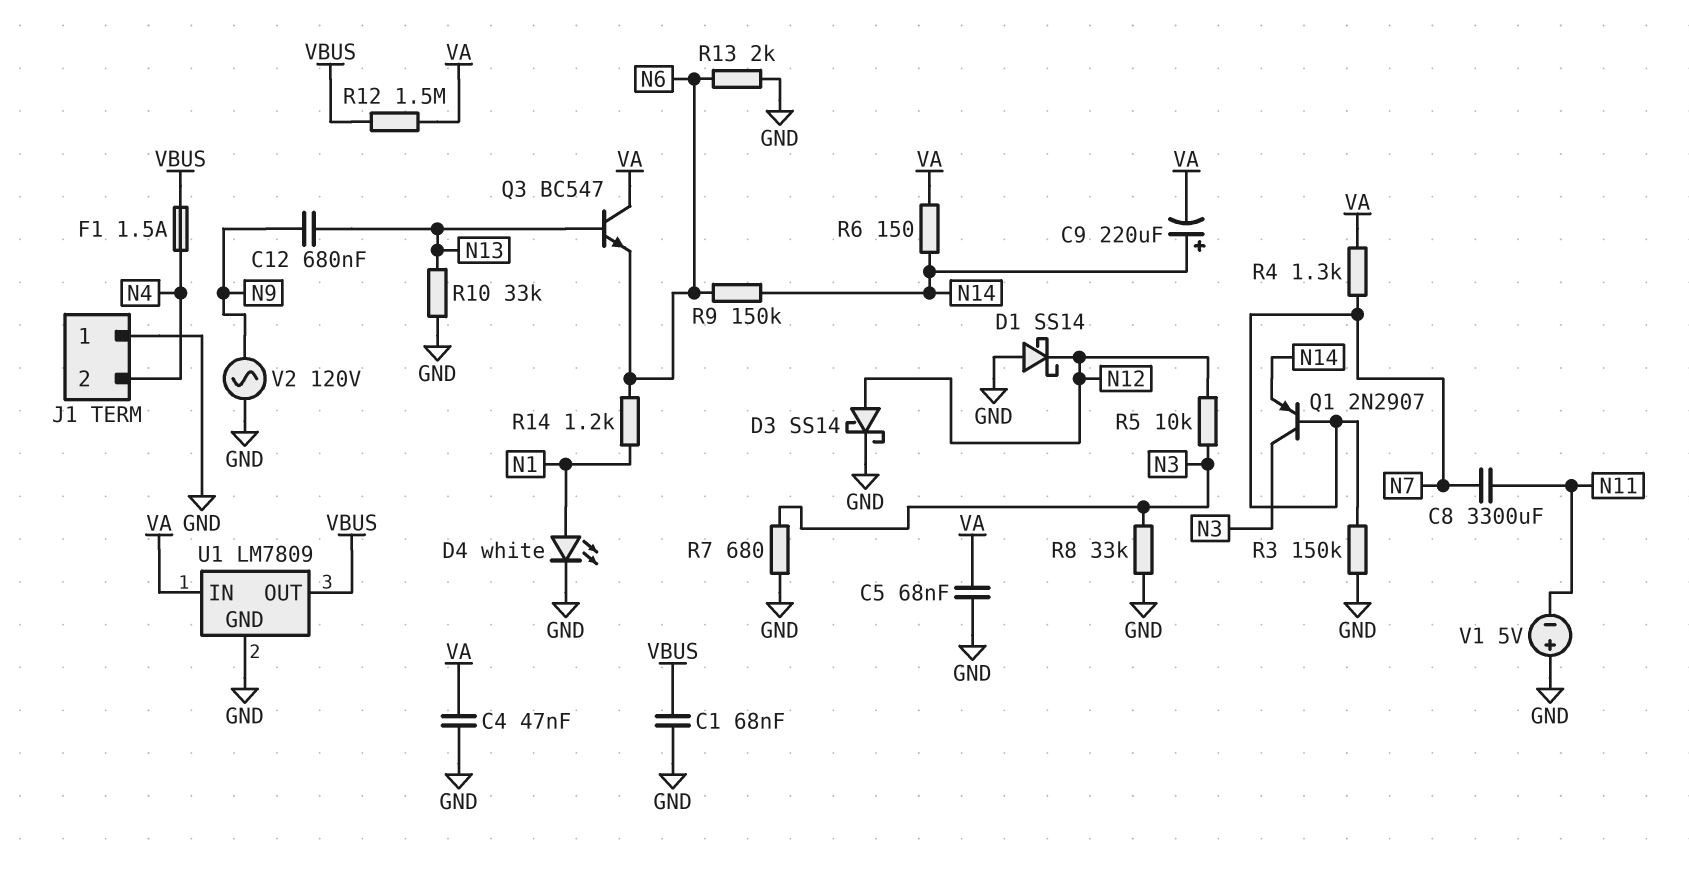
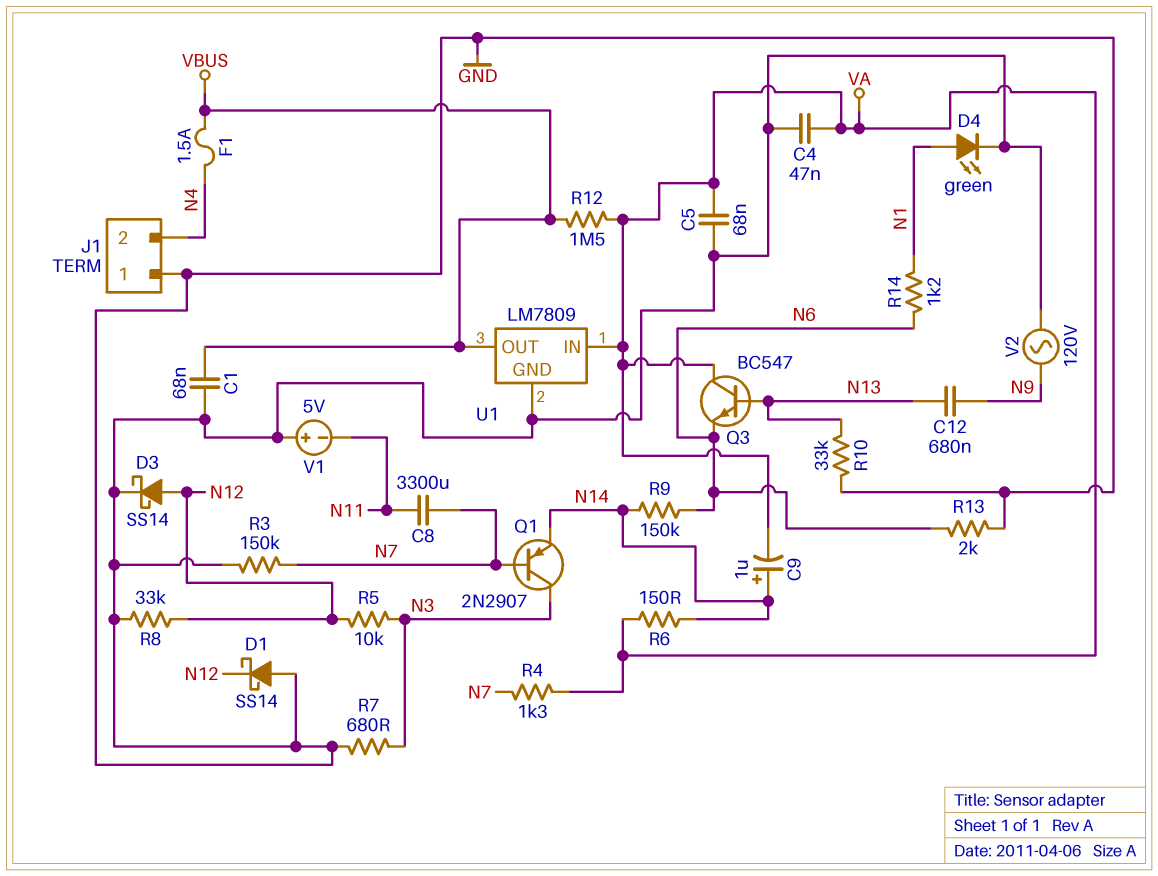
C9: 220uF (plus N14, minus VA) -> 1uF (plus N14, minus VA)
D4: LED white (A N1, K GND) -> LED green (A N1, K GND)
R8: 33k (GND, N3) -> 33k (GND, N12)

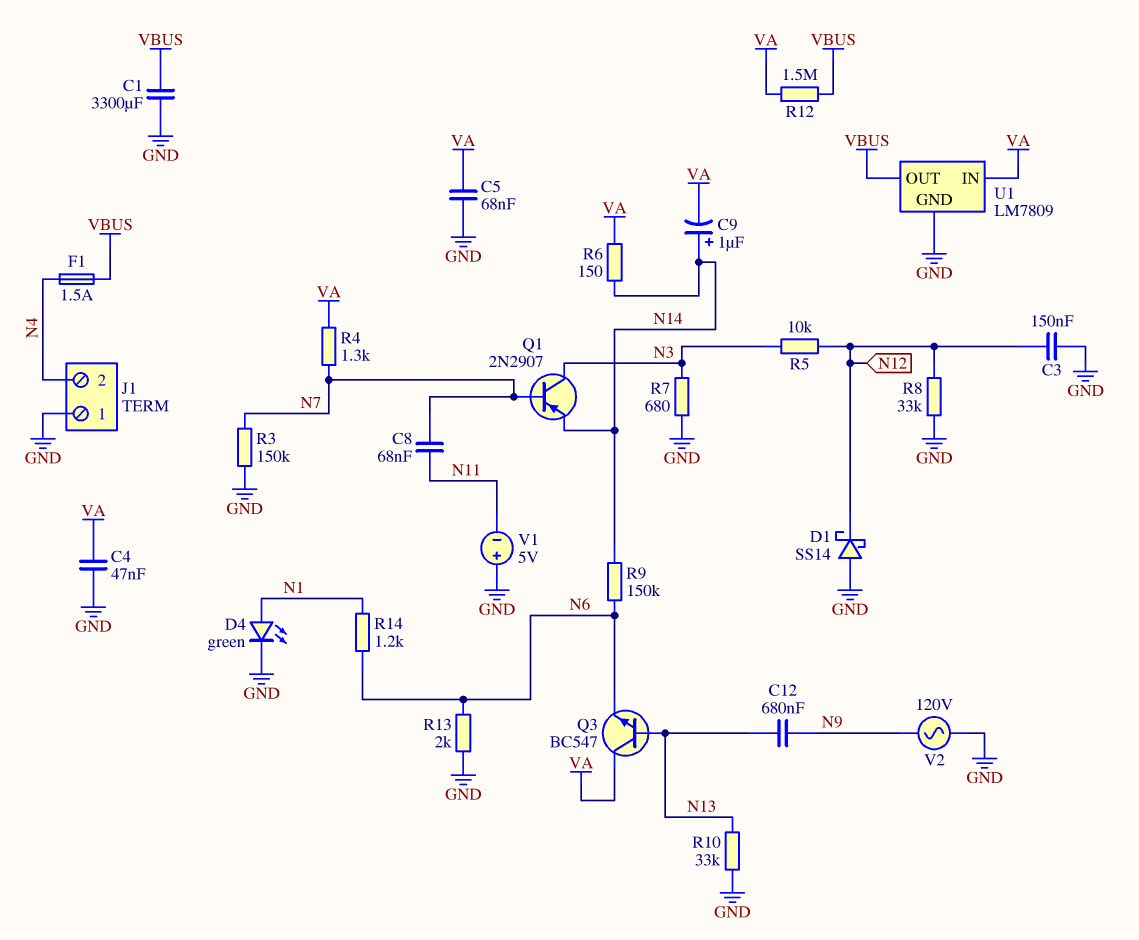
C1: 68nF (GND, VBUS) -> 3300uF (GND, VBUS)
C3: none -> 150nF (GND, N12)
C8: 3300uF (N7, N11) -> 68nF (N7, N11)
D3: schottky SS14 (A N12, K GND) -> none

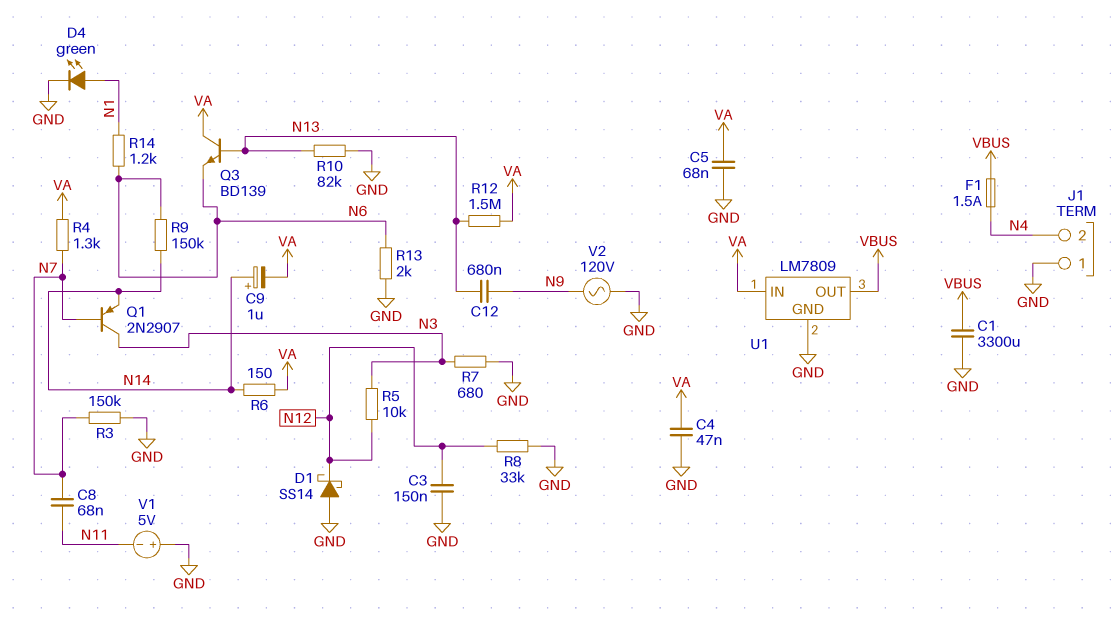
Q3: NPN BC547 (B N13, C VA, E N6) -> NPN BD139 (B N13, C VA, E N6)
R10: 33k (GND, N13) -> 82k (GND, N13)
R12: 1.5M (VA, VBUS) -> 1.5M (N13, VA)

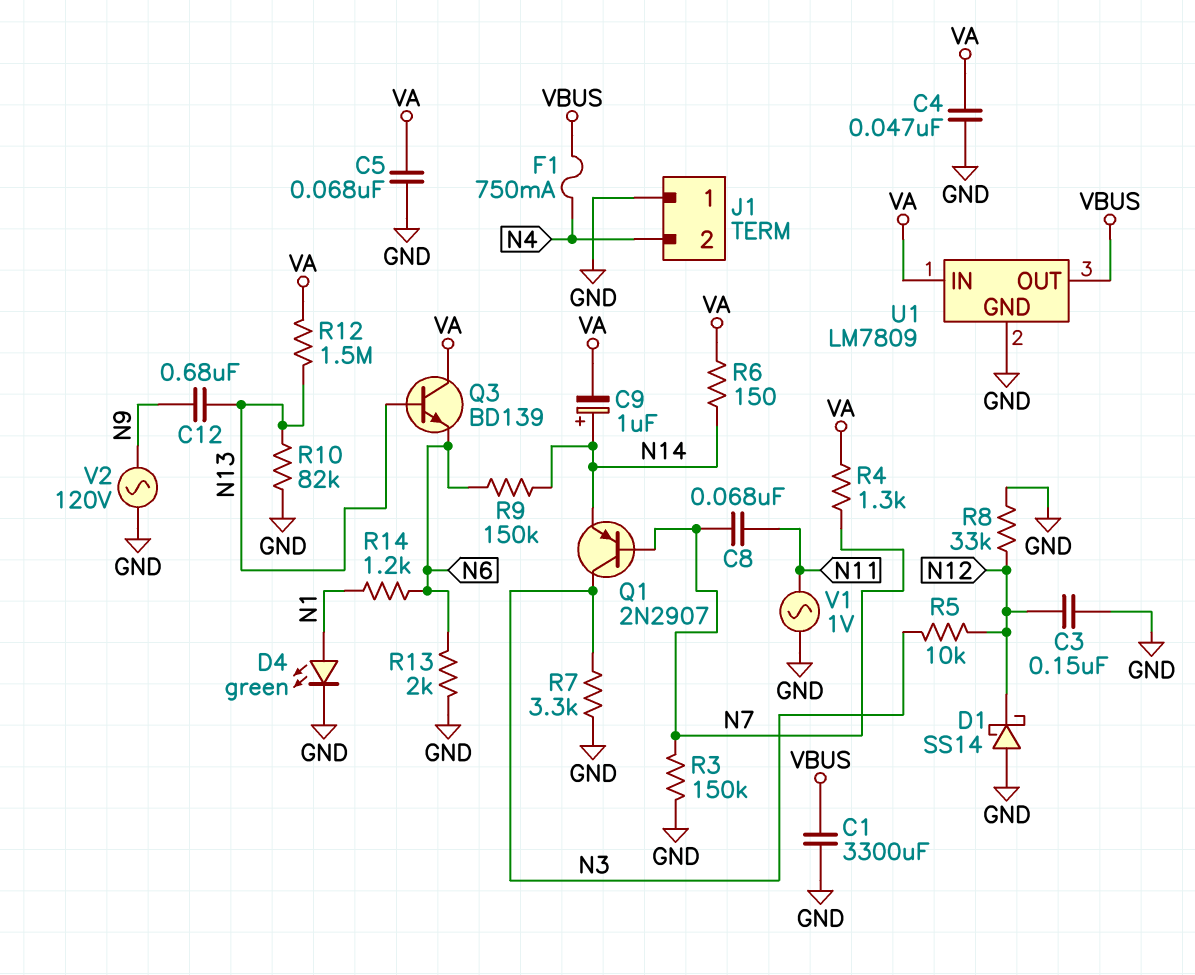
F1: 1.5A (N4, VBUS) -> 750mA (N4, VBUS)
R7: 680 (GND, N3) -> 3.3k (GND, N3)
V1: 5V (plus GND, minus N11) -> AC 1V (GND, N11)

